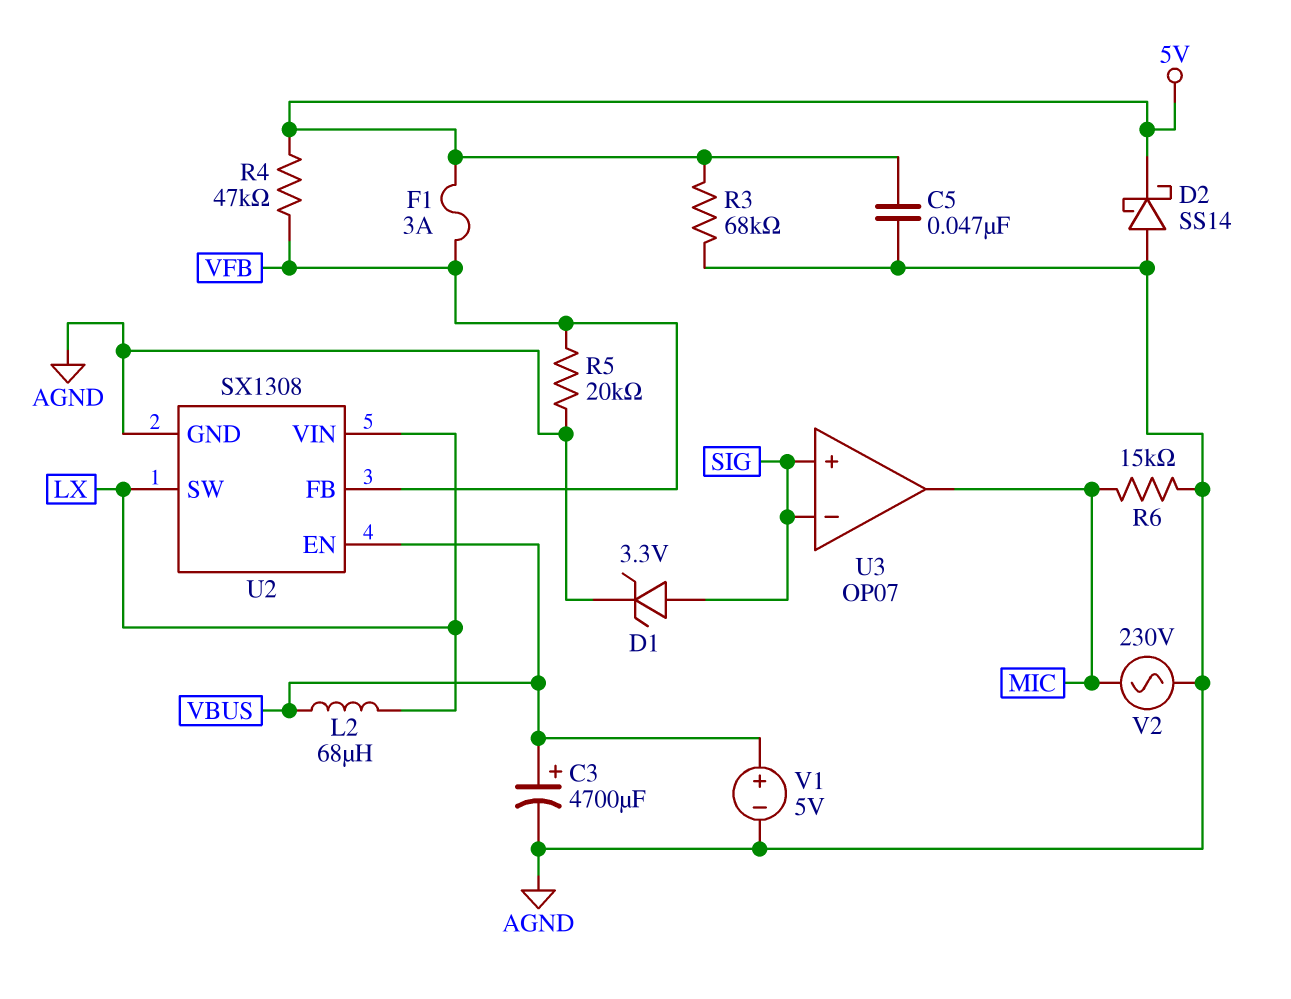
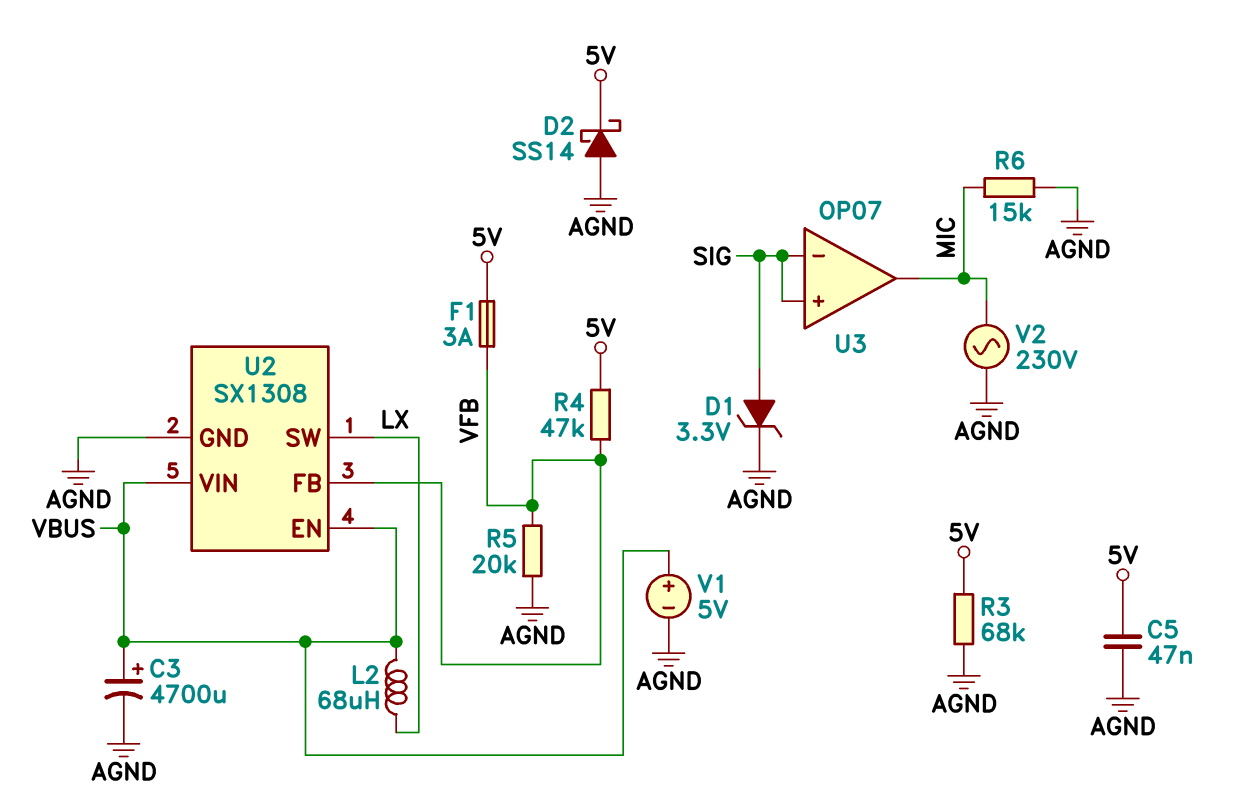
U2 pin VIN: LX -> VBUS

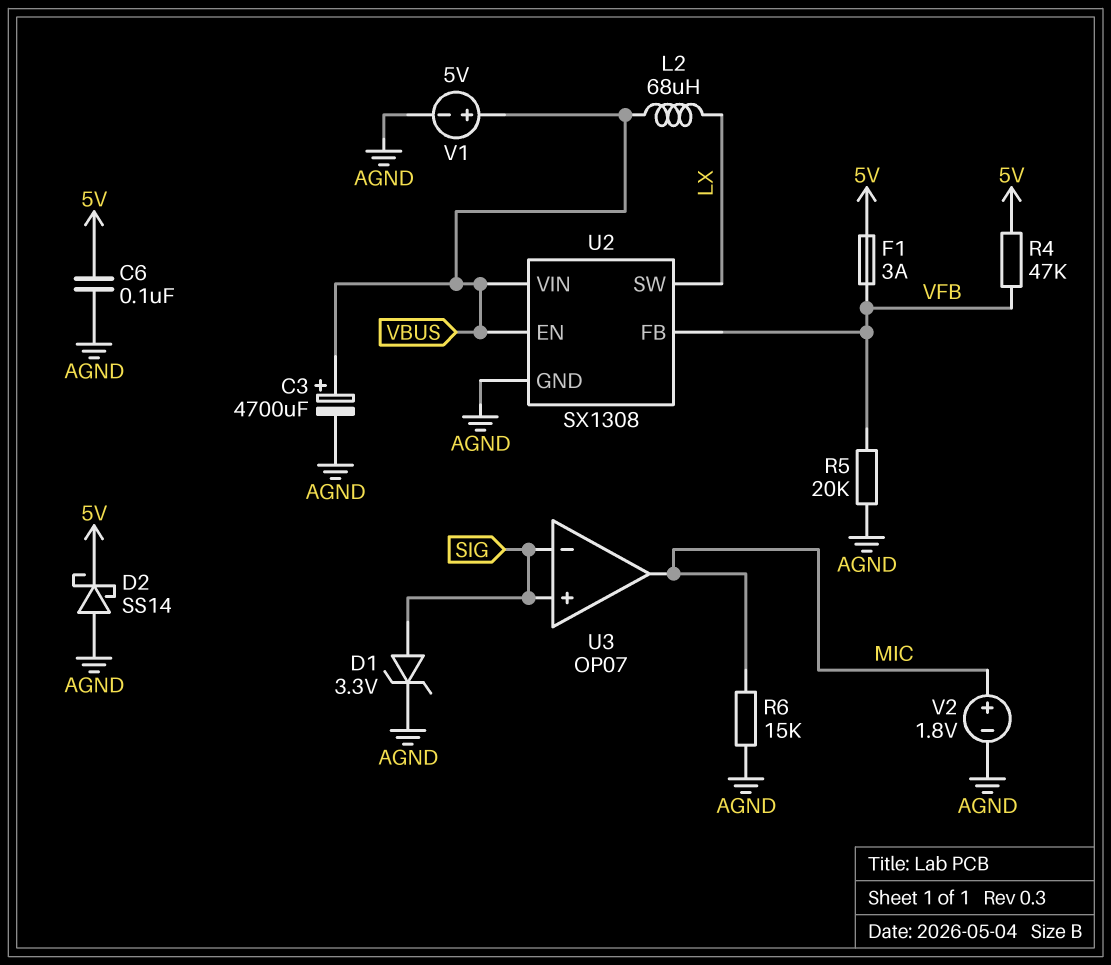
C5: 47nF (5V, AGND) -> none
C6: none -> 100nF (5V, AGND)
R3: 68k (5V, AGND) -> none
V2: AC 230V (AGND, MIC) -> 1.8V (plus MIC, minus AGND)

